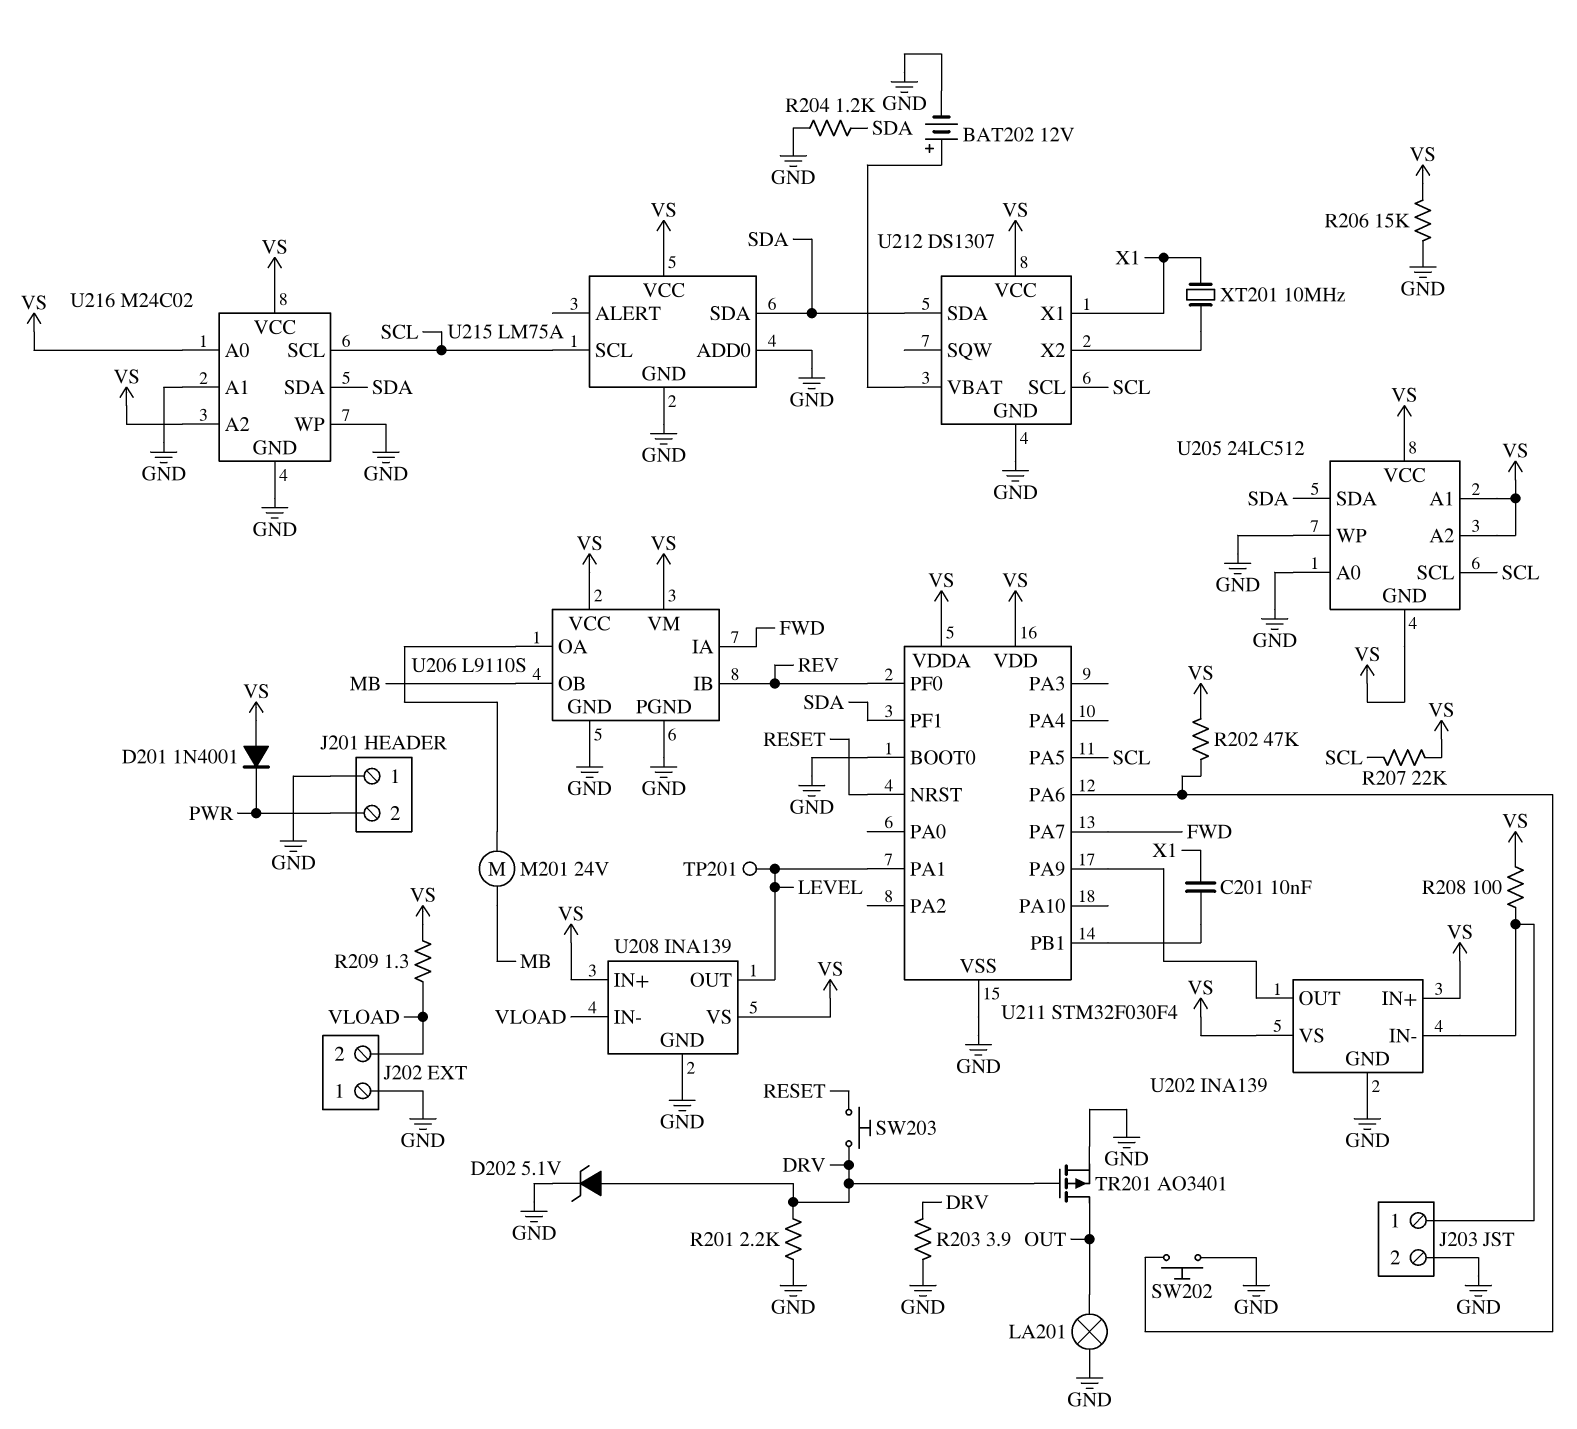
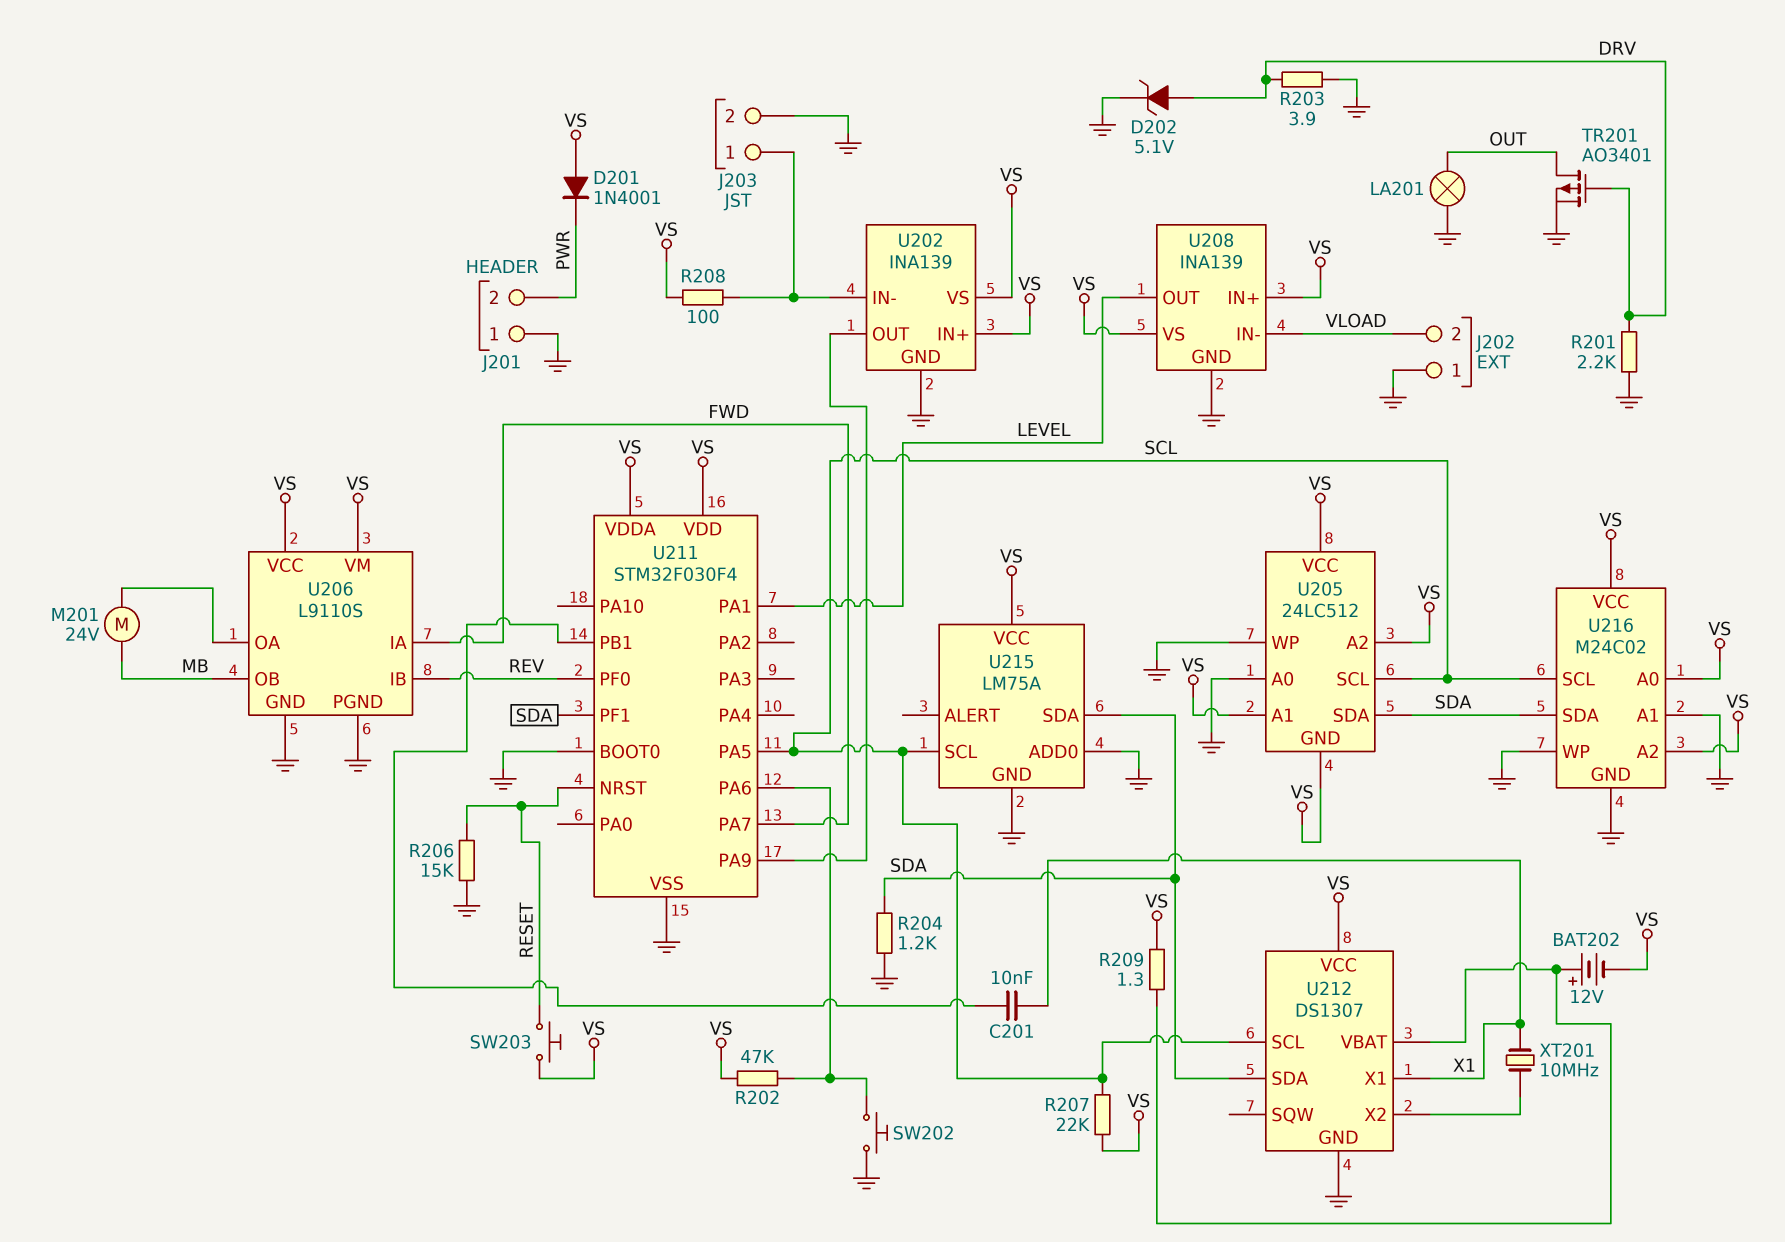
BAT202: 12V (plus U212/VBAT, minus GND) -> 12V (plus U212/VBAT, minus VS)
R206: 15k (GND, VS) -> 15k (GND, RESET)
R209: 1.3 (VLOAD, VS) -> 1.3 (U212/VBAT, VS)
SW203: button (DRV, RESET) -> button (RESET, VS)
TP201: test point (LEVEL) -> none

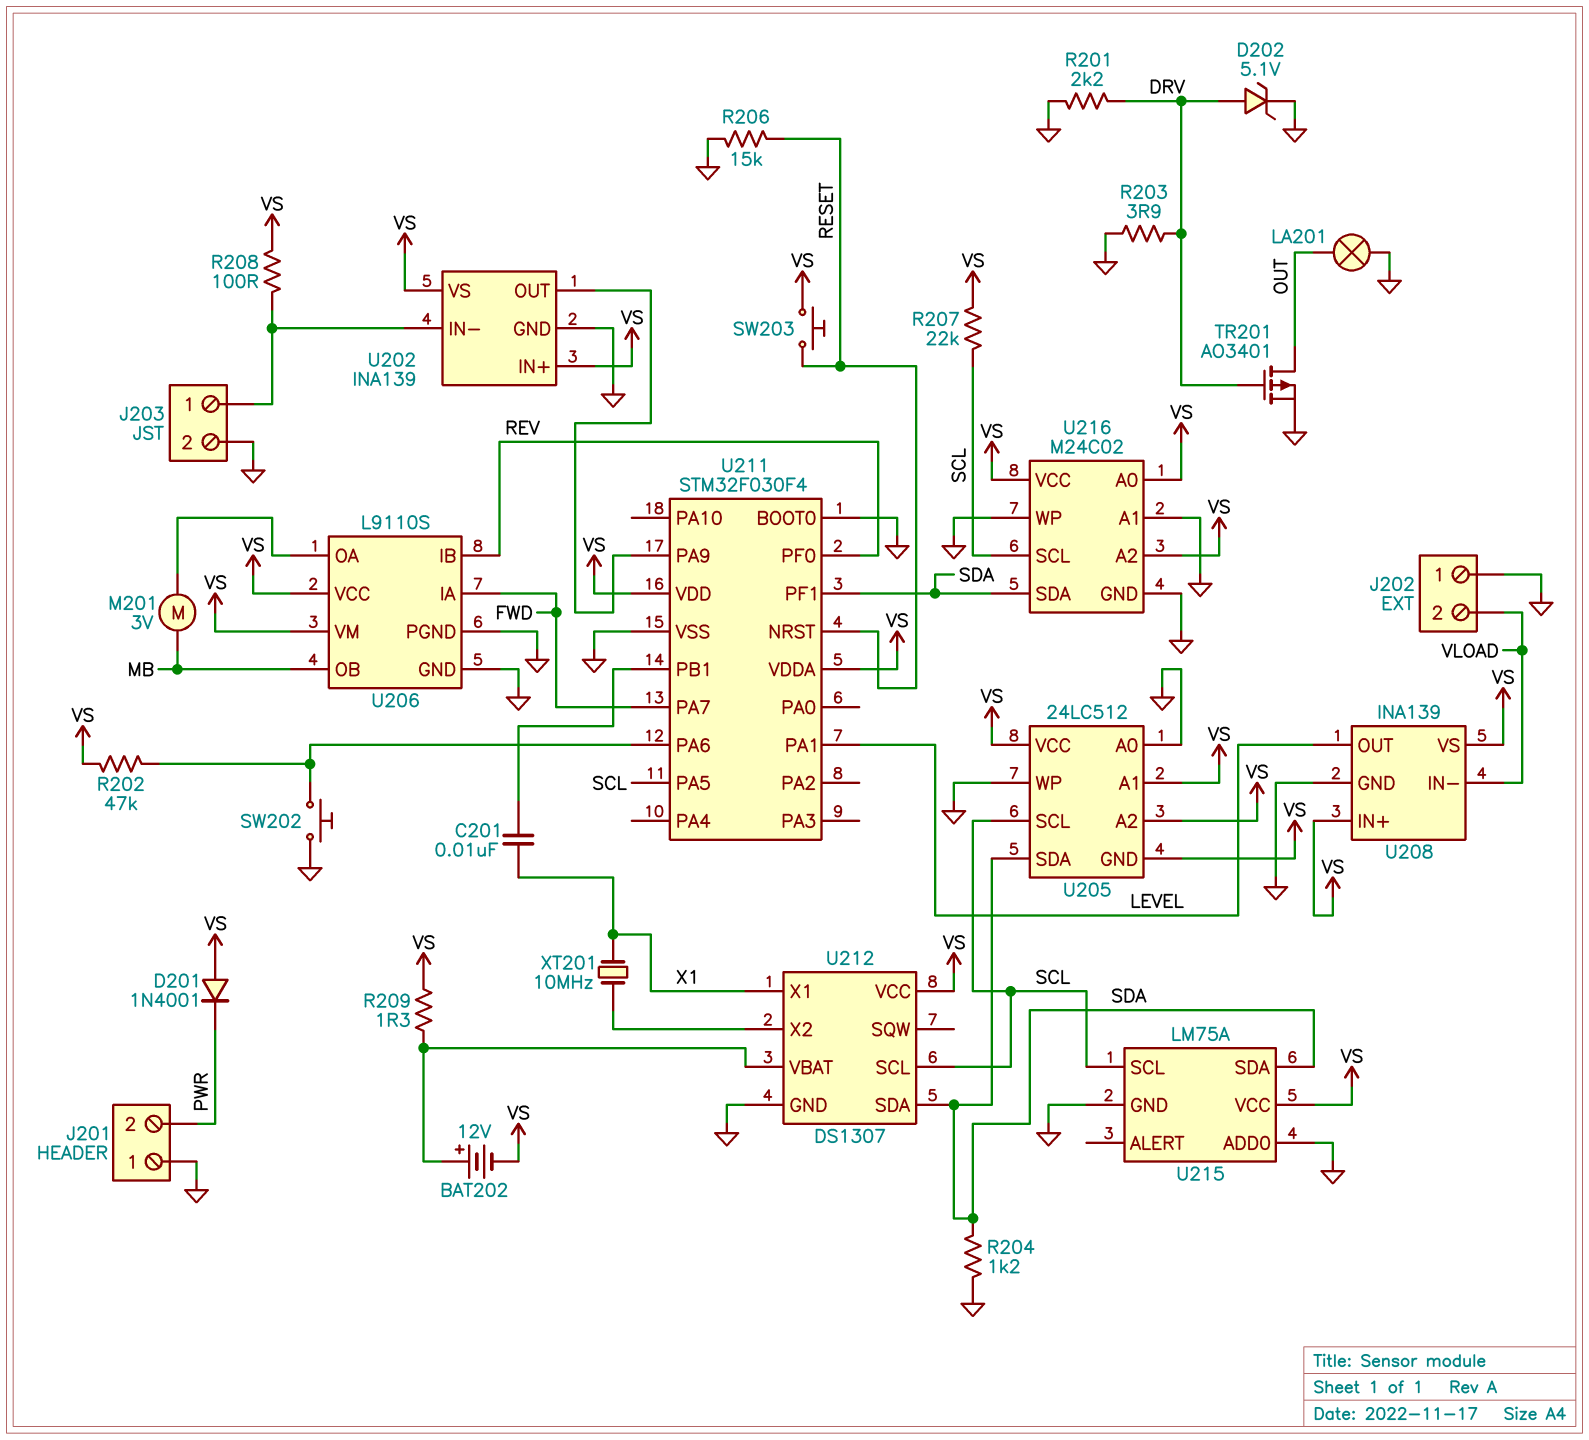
M201: motor 24V (MB, U206/OA) -> motor 3V (MB, U206/OA)

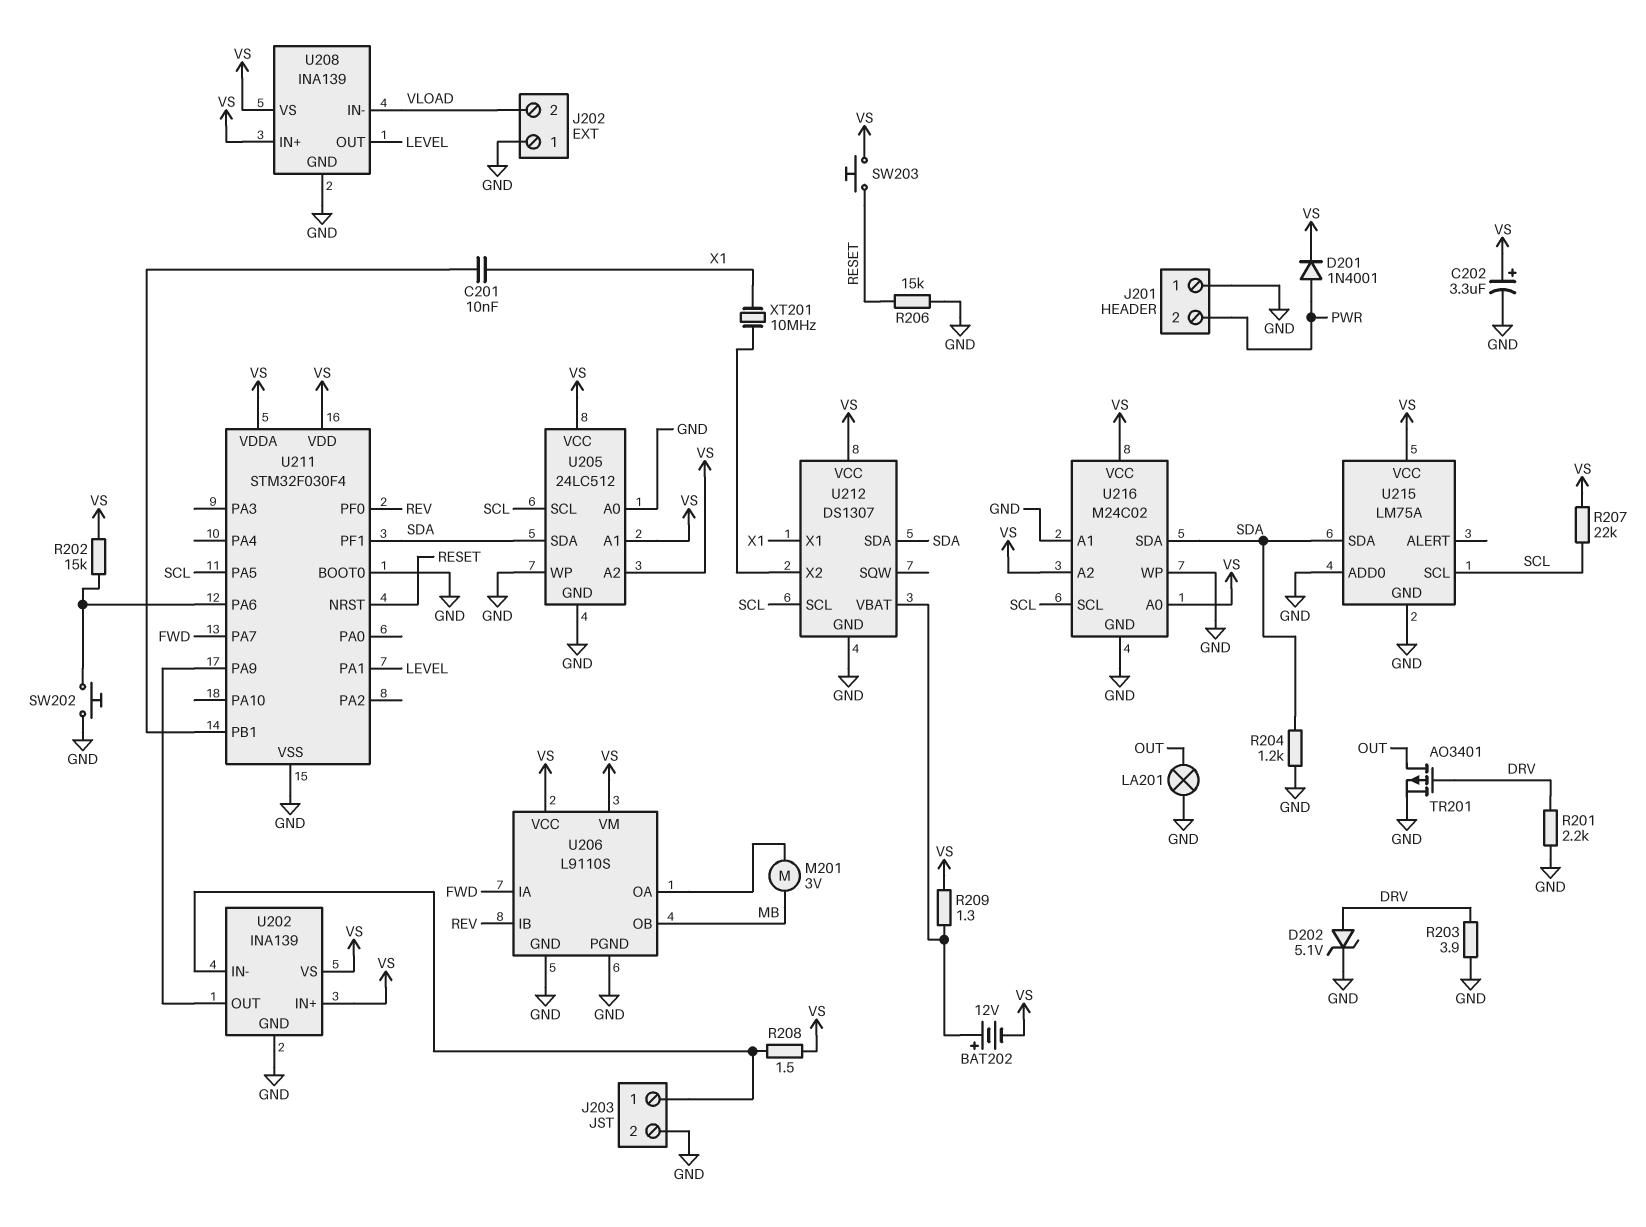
C202: none -> 3.3uF (plus VS, minus GND)
D201: diode 1N4001 (A VS, K PWR) -> diode 1N4001 (A PWR, K VS)
R202: 47k (U211/PA6, VS) -> 15k (U211/PA6, VS)
R208: 100 (J203/1, VS) -> 1.5 (J203/1, VS)
U205 pin GND: VS -> GND

